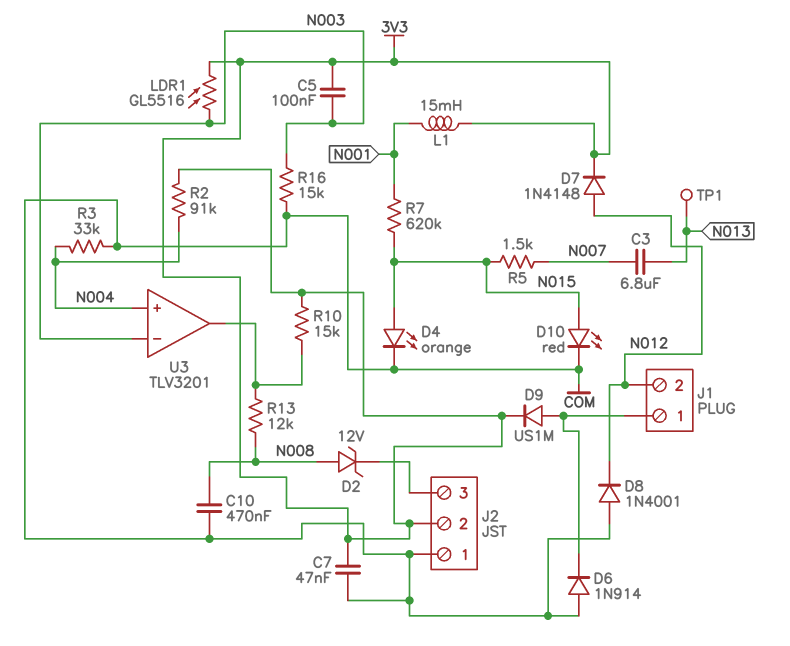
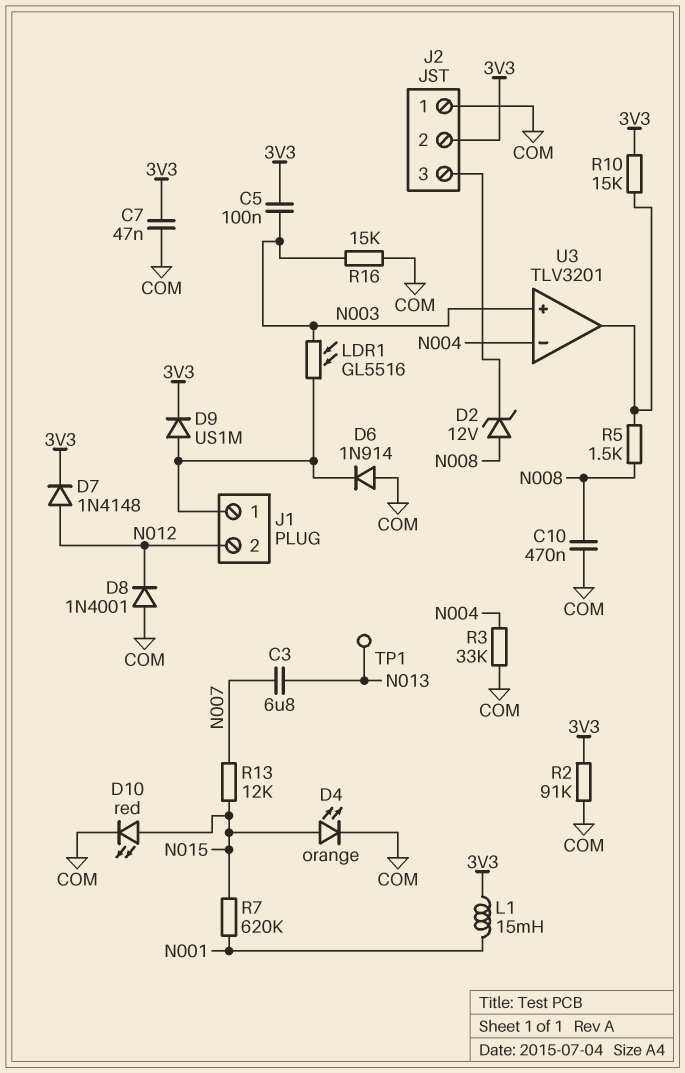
LDR1: GL5516 (3V3, N003) -> GL5516 (J1/1, N003)
R2: 91k (3V3, N004) -> 91k (3V3, COM)
R5: 1.5k (N007, N015) -> 1.5k (N008, U3/out)
R13: 12k (N008, U3/out) -> 12k (N007, N015)
U3 pin in+: N004 -> N003
U3 pin in-: N003 -> N004

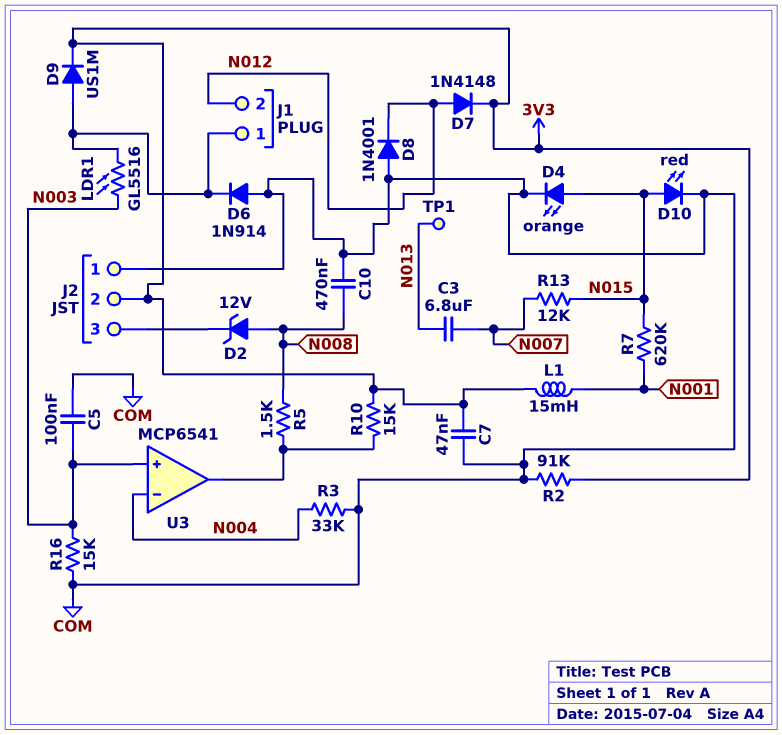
C5: 100nF (3V3, N003) -> 100nF (COM, N003)
U3: TLV3201 -> MCP6541

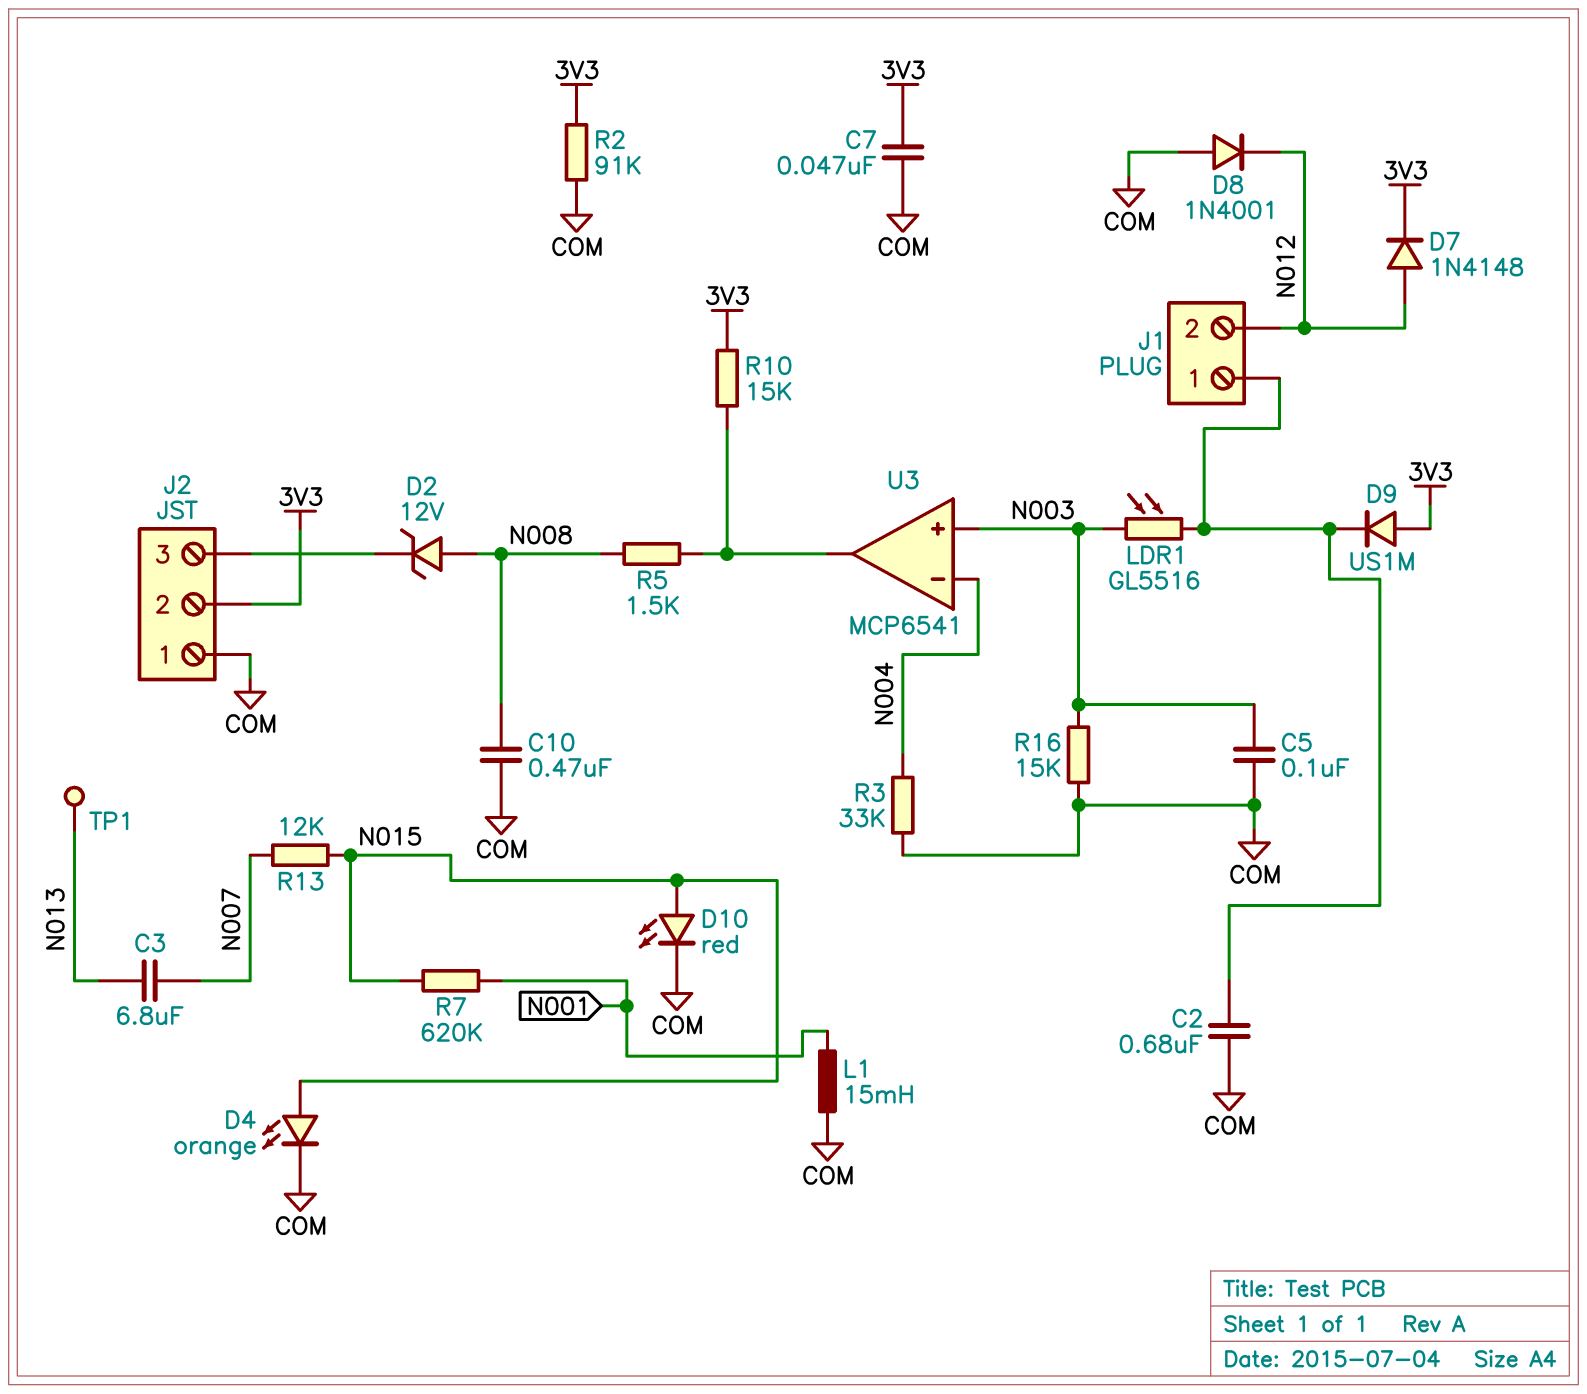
C2: none -> 680nF (COM, J1/1)
D6: diode 1N914 (A COM, K J1/1) -> none
D9: diode US1M (A J1/1, K 3V3) -> diode US1M (A 3V3, K J1/1)
L1: 15mH (3V3, N001) -> 15mH (COM, N001)

